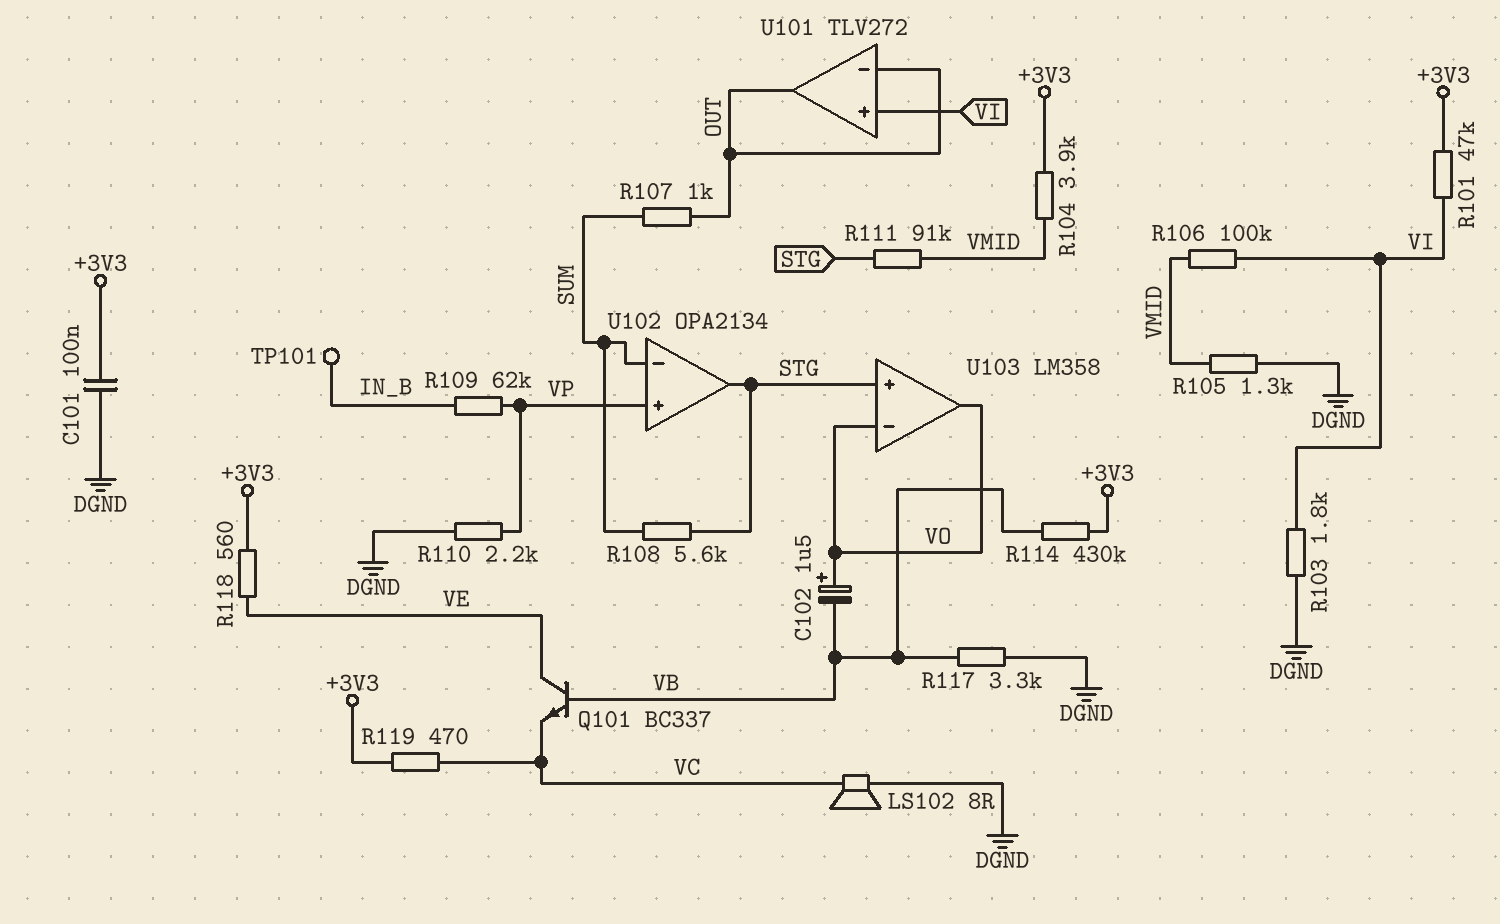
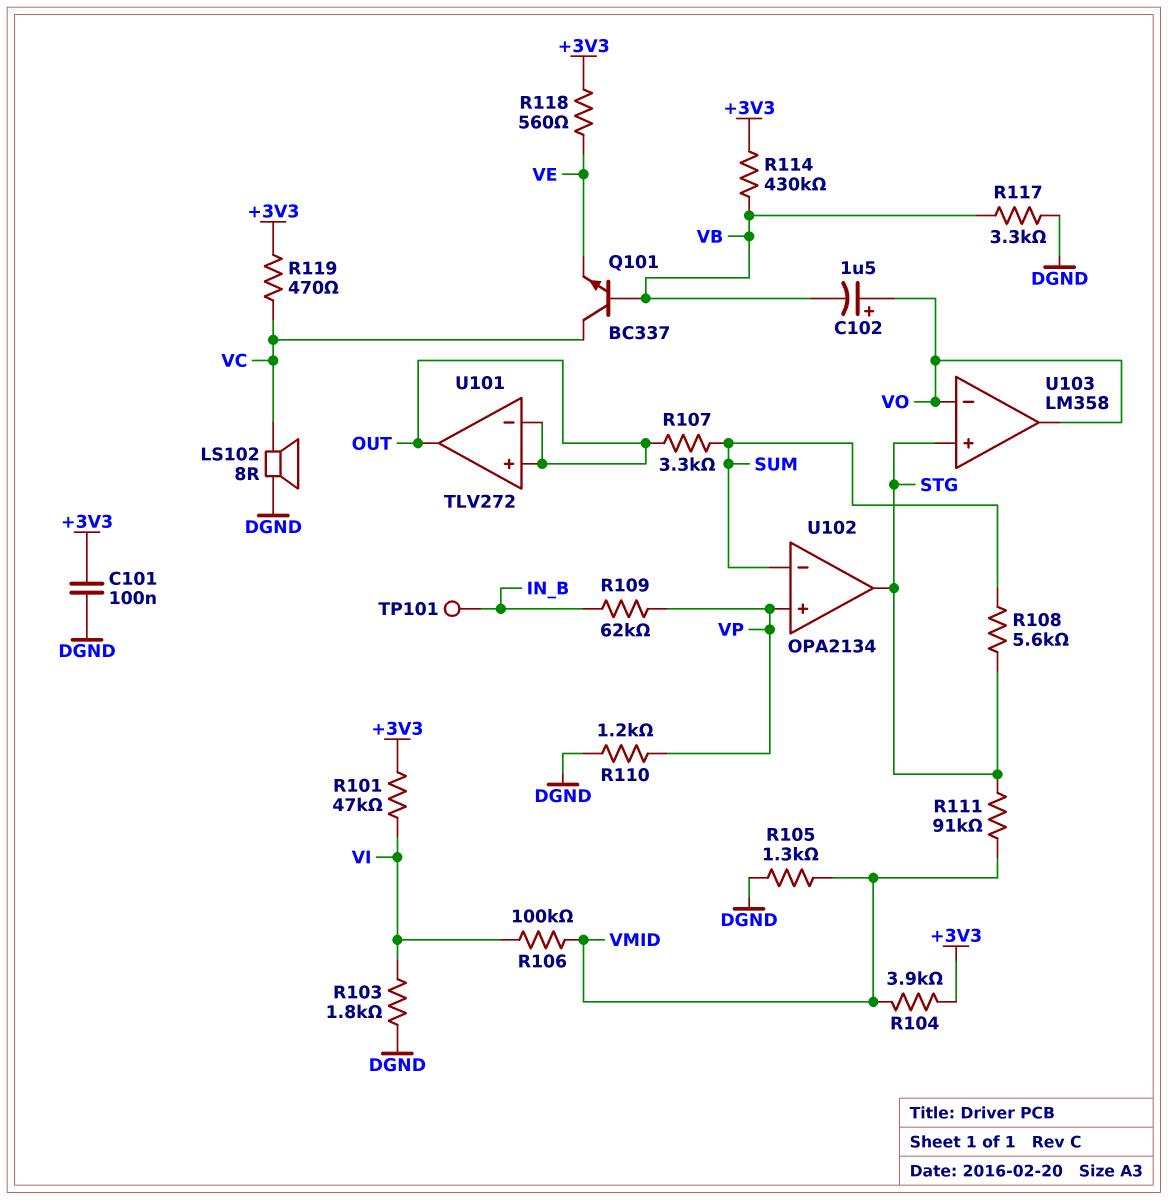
Q101: NPN BC337 (B VB, C VE, E VC) -> NPN BC337 (B VB, C VC, E VE)
R107: 1k (OUT, SUM) -> 3.3k (OUT, SUM)
R110: 2.2k (DGND, VP) -> 1.2k (DGND, VP)
U101 pin in+: VI -> OUT

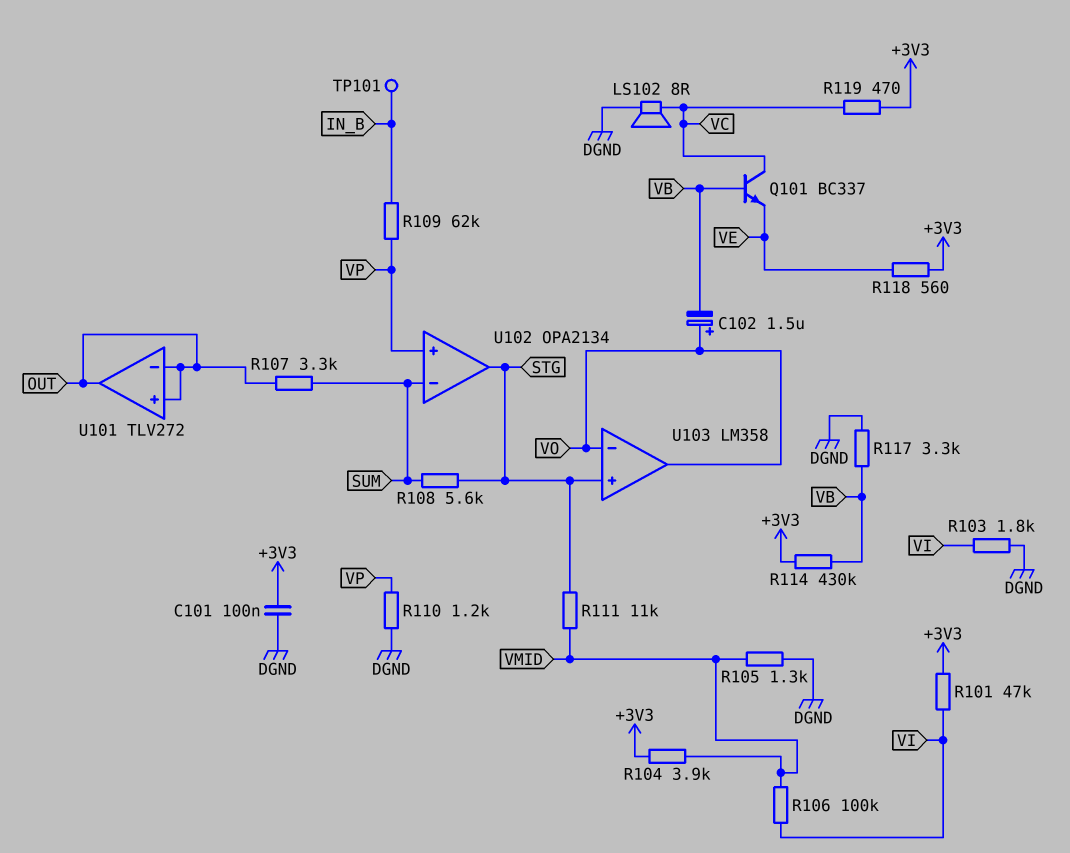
R111: 91k (STG, VMID) -> 11k (STG, VMID)

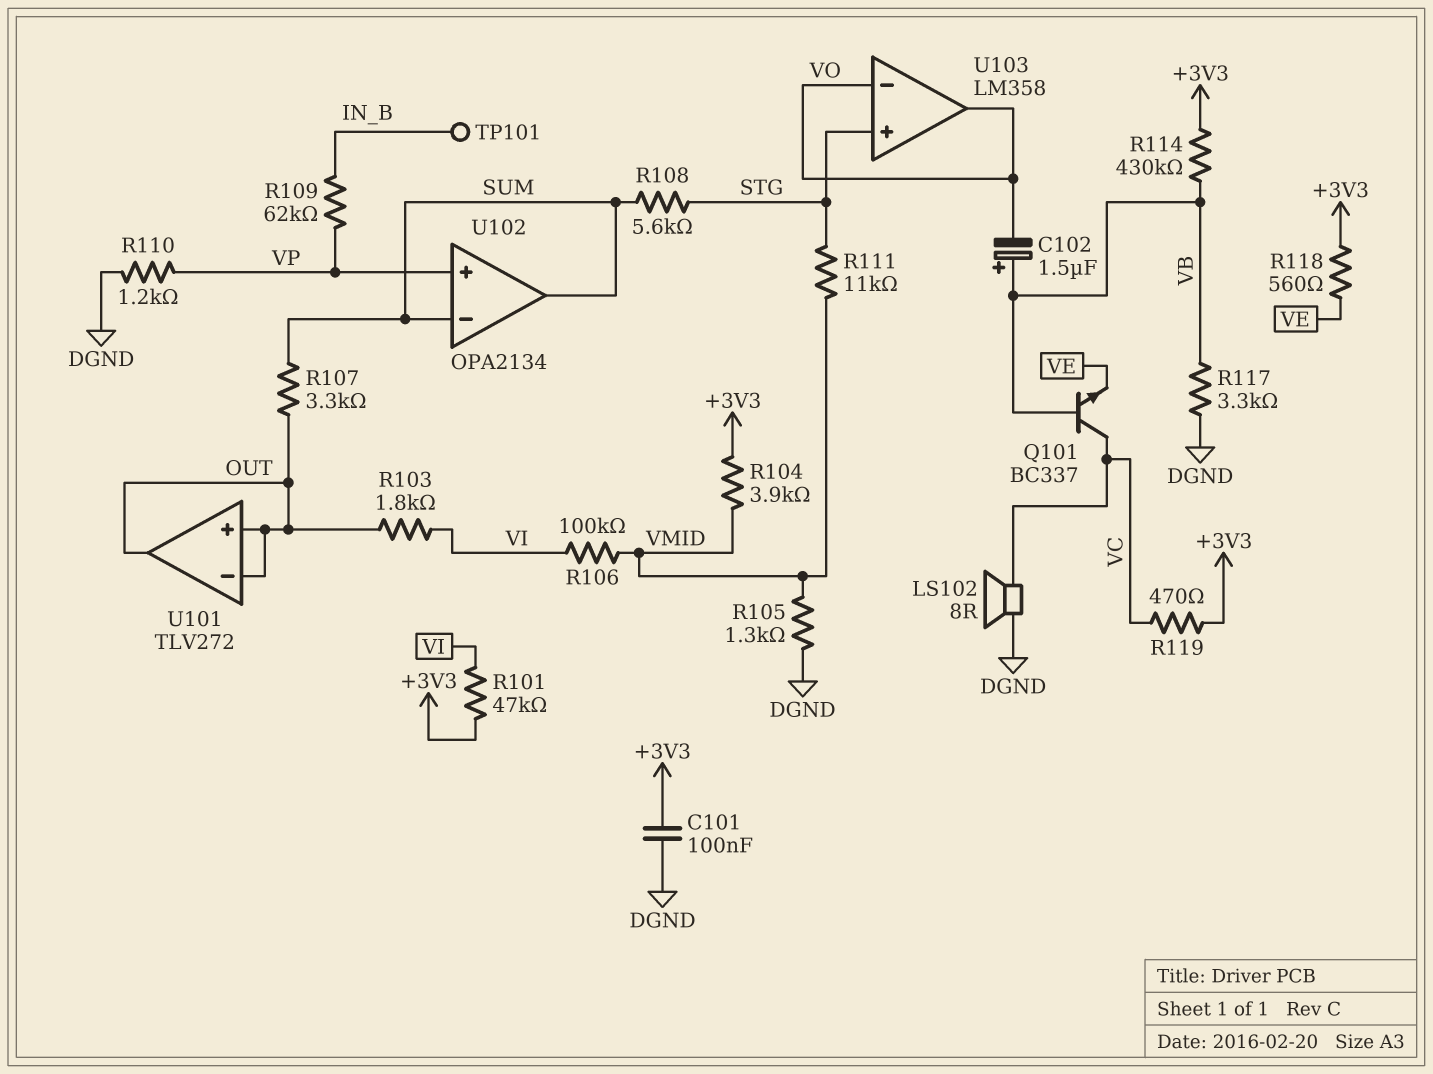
C102: 1.5uF (plus VO, minus VB) -> 1.5uF (plus VB, minus VO)
R103: 1.8k (DGND, VI) -> 1.8k (OUT, VI)
U102 pin out: STG -> SUM

